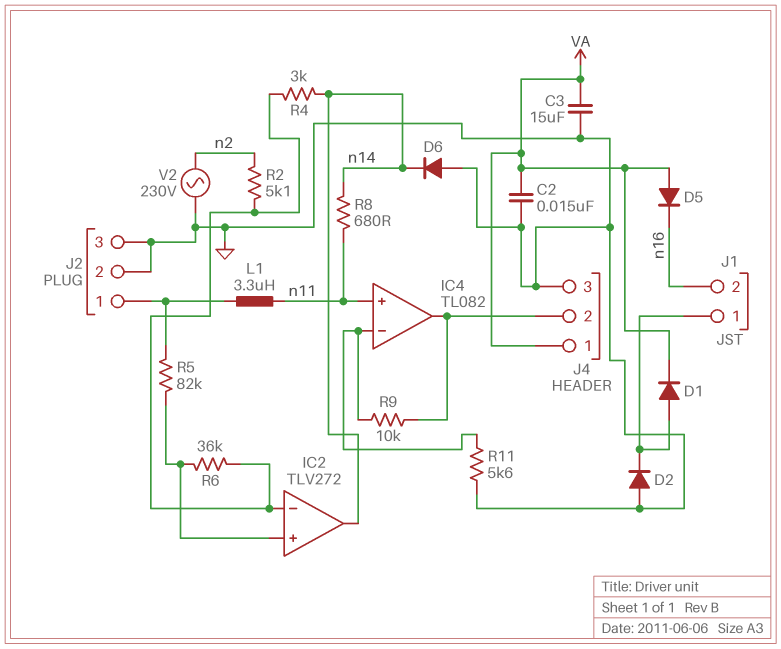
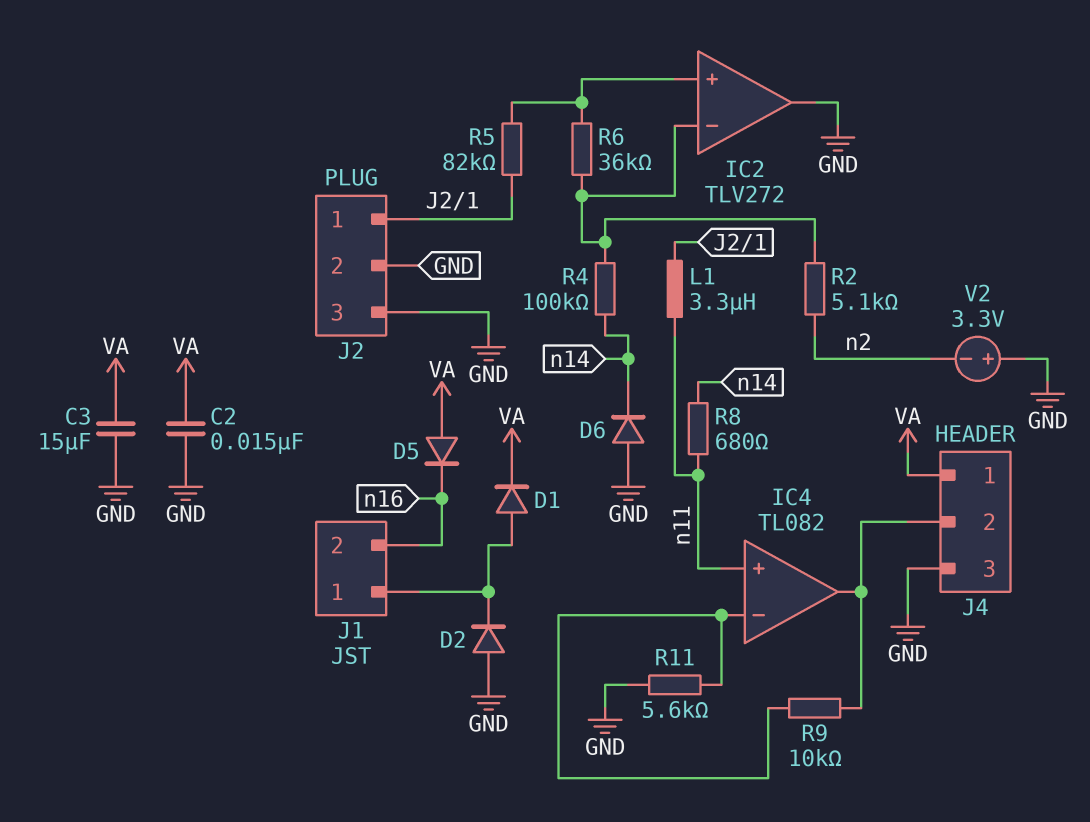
IC2 pin out: n14 -> GND
R4: 3k (IC2/in-, n14) -> 100k (IC2/in-, n14)
V2: AC 230V (GND, n2) -> 3.3V (plus GND, minus n2)

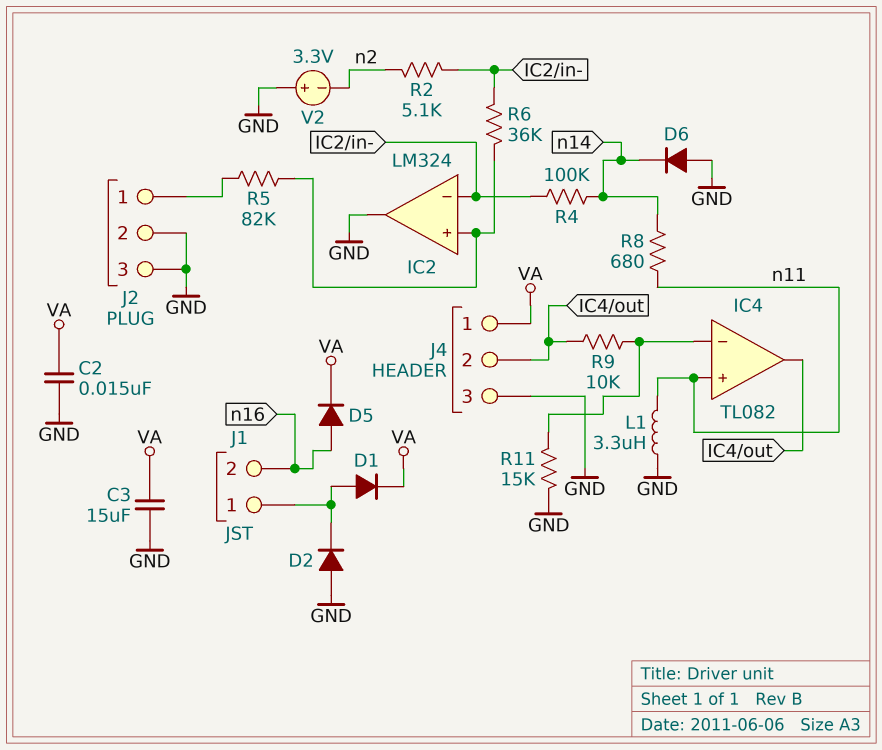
D5: diode (A VA, K n16) -> diode (A n16, K VA)
IC2: TLV272 -> LM324
L1: 3.3uH (J2/1, n11) -> 3.3uH (GND, n11)
R11: 5.6k (GND, IC4/in-) -> 15k (GND, IC4/in-)

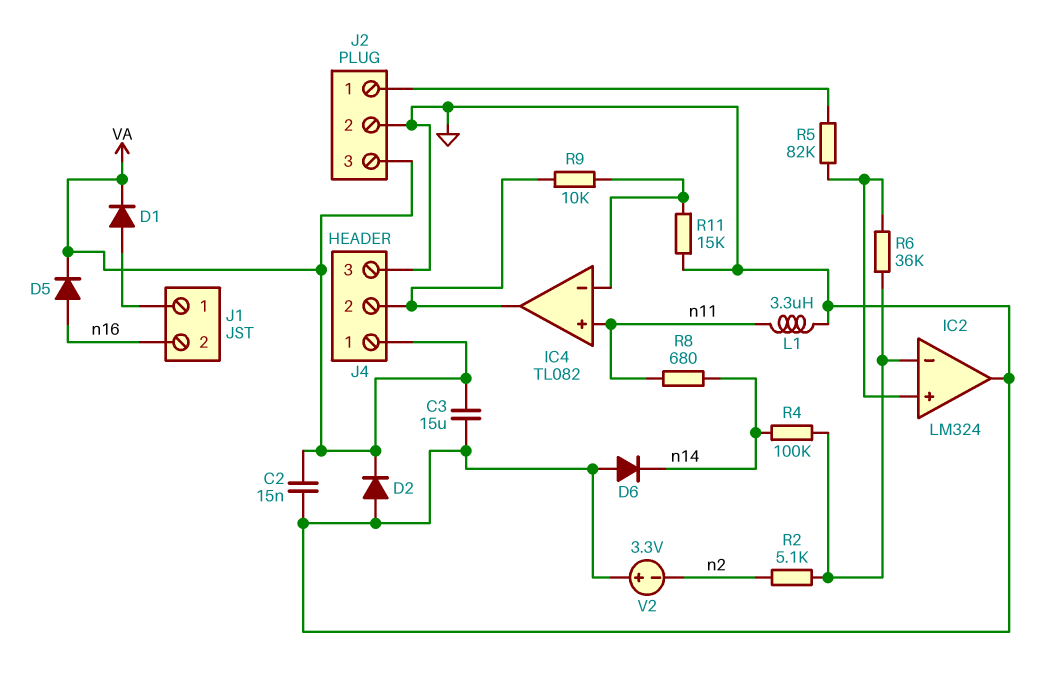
D2: diode (A GND, K J1/1) -> diode (A GND, K VA)
J2 pin 3: GND -> VA

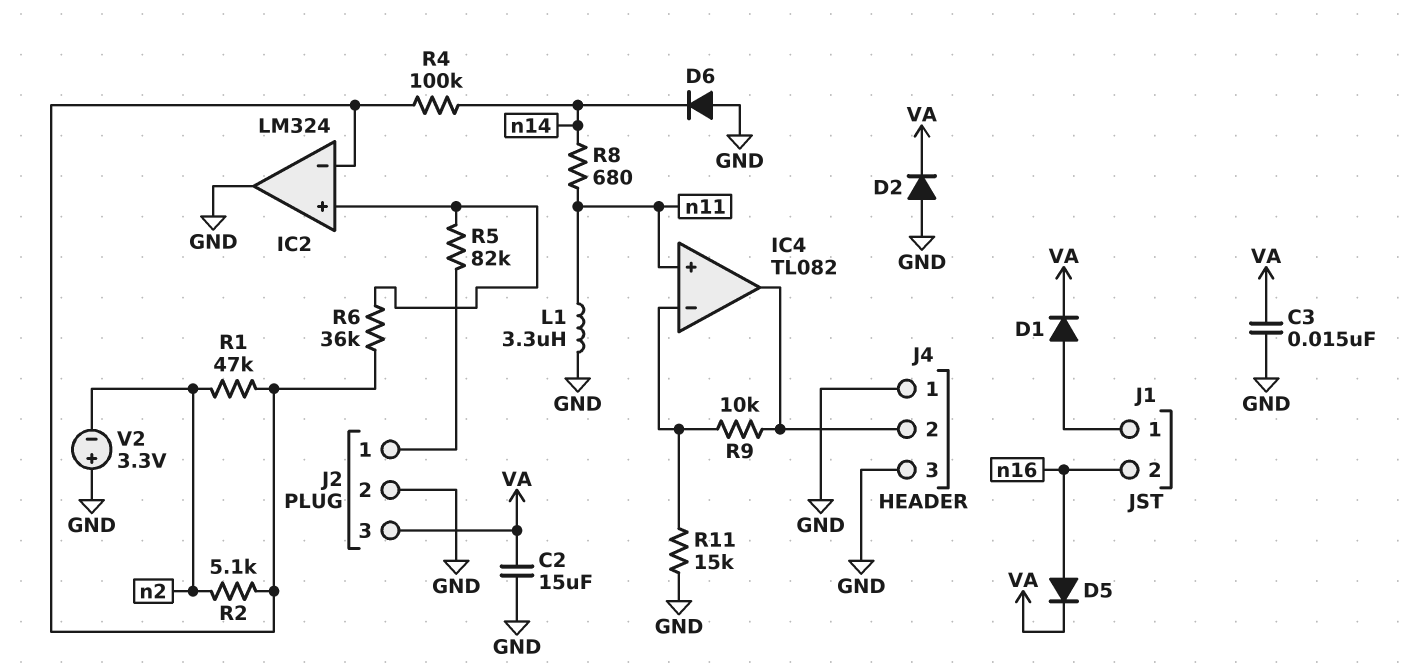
C2: 15nF (GND, VA) -> 15uF (GND, VA)
C3: 15uF (GND, VA) -> 15nF (GND, VA)
J4 pin 1: VA -> GND
R1: none -> 47k (IC2/in-, n2)

